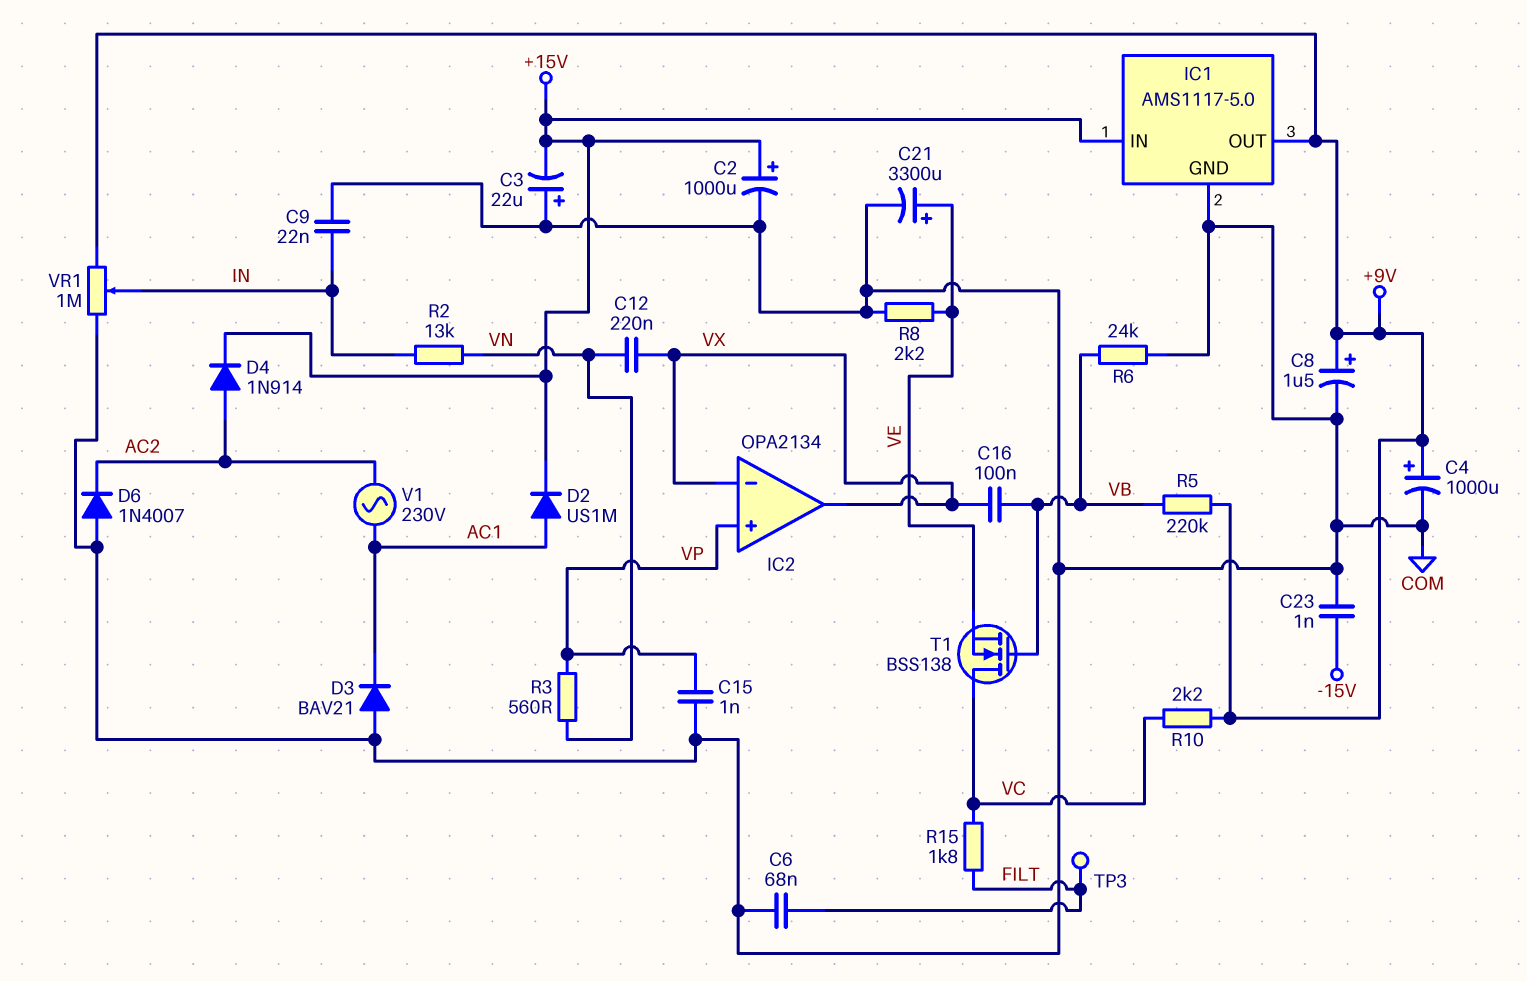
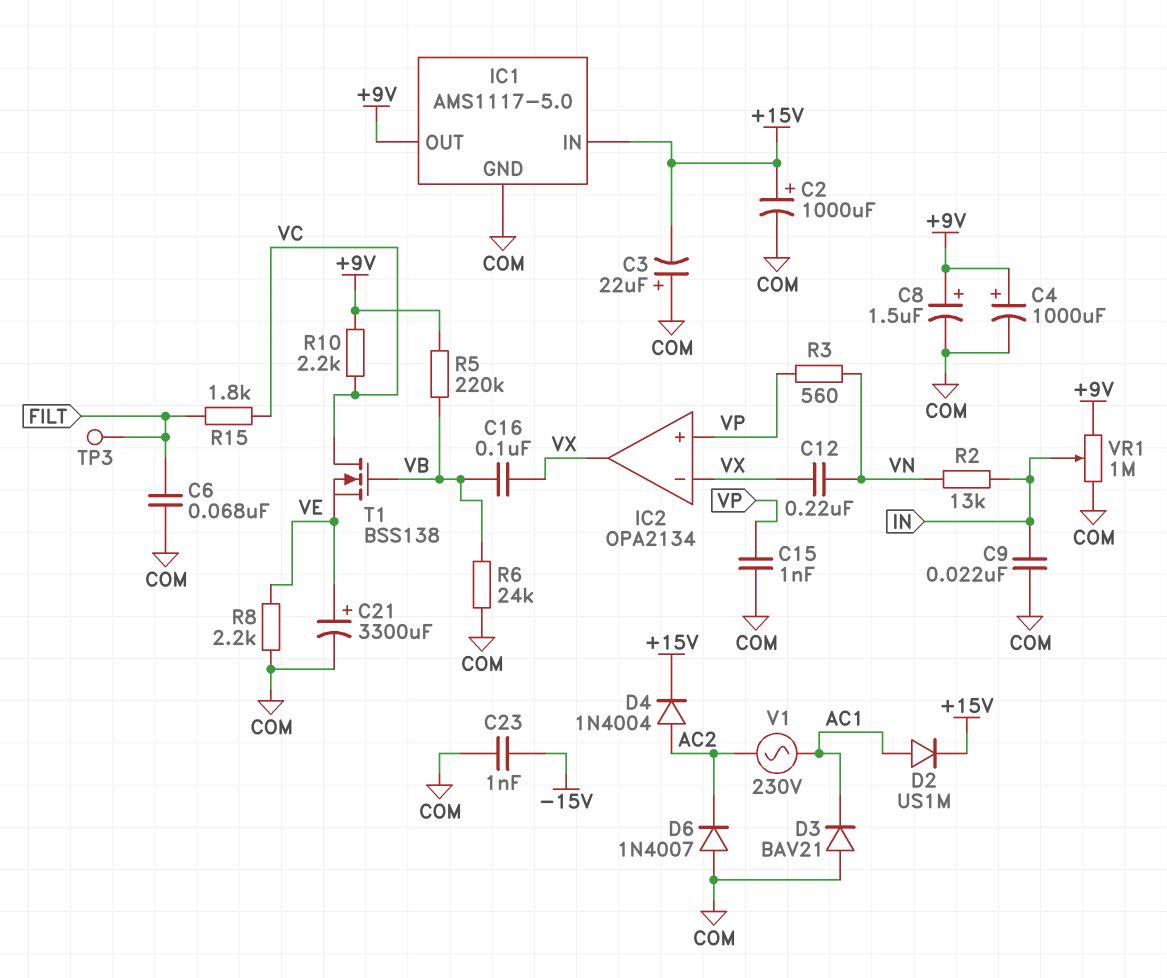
D4: diode 1N914 (A AC2, K +15V) -> diode 1N4004 (A AC2, K +15V)

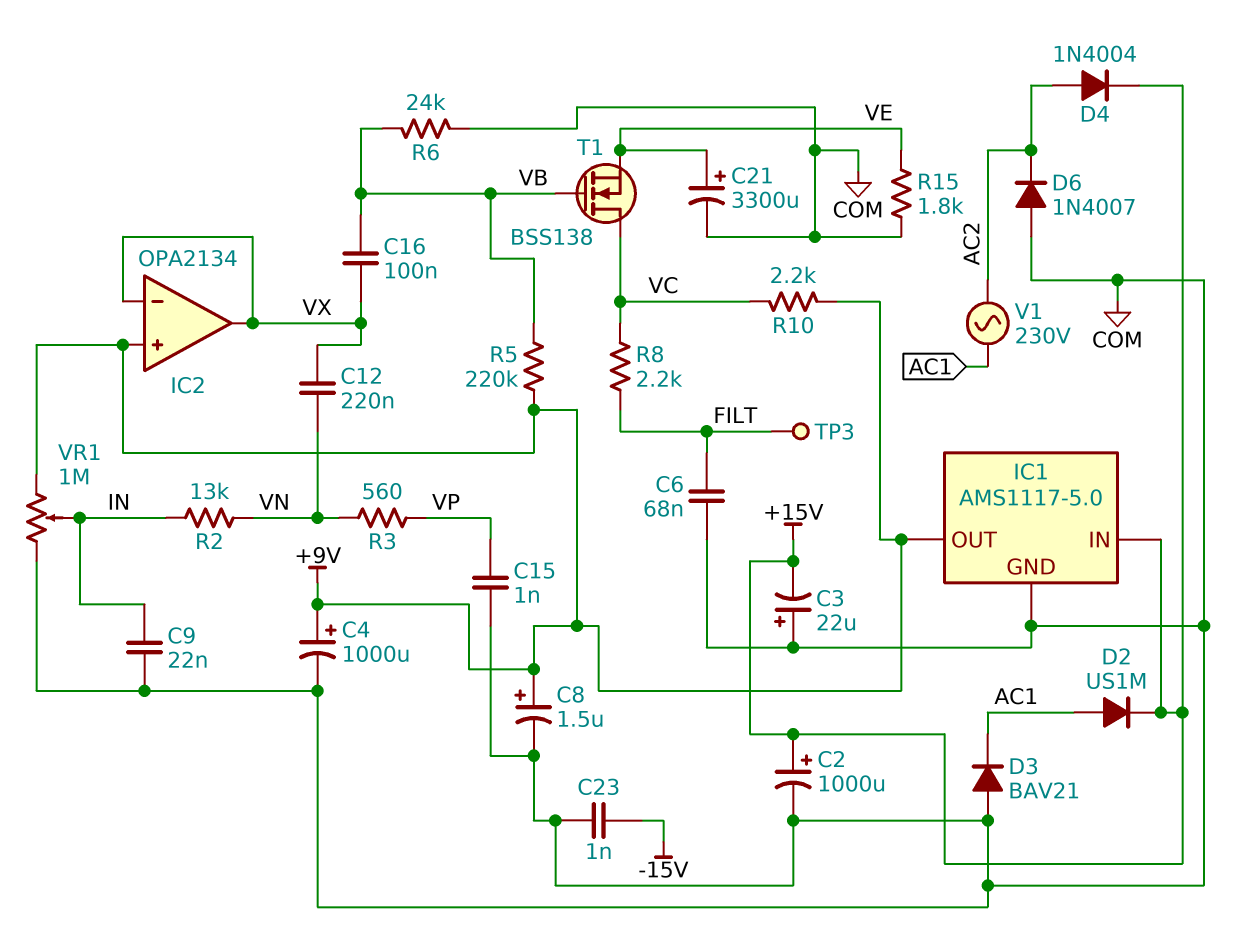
IC2 pin in+: VP -> +9V
R8: 2.2k (COM, VE) -> 2.2k (FILT, VC)
R15: 1.8k (FILT, VC) -> 1.8k (COM, VE)

